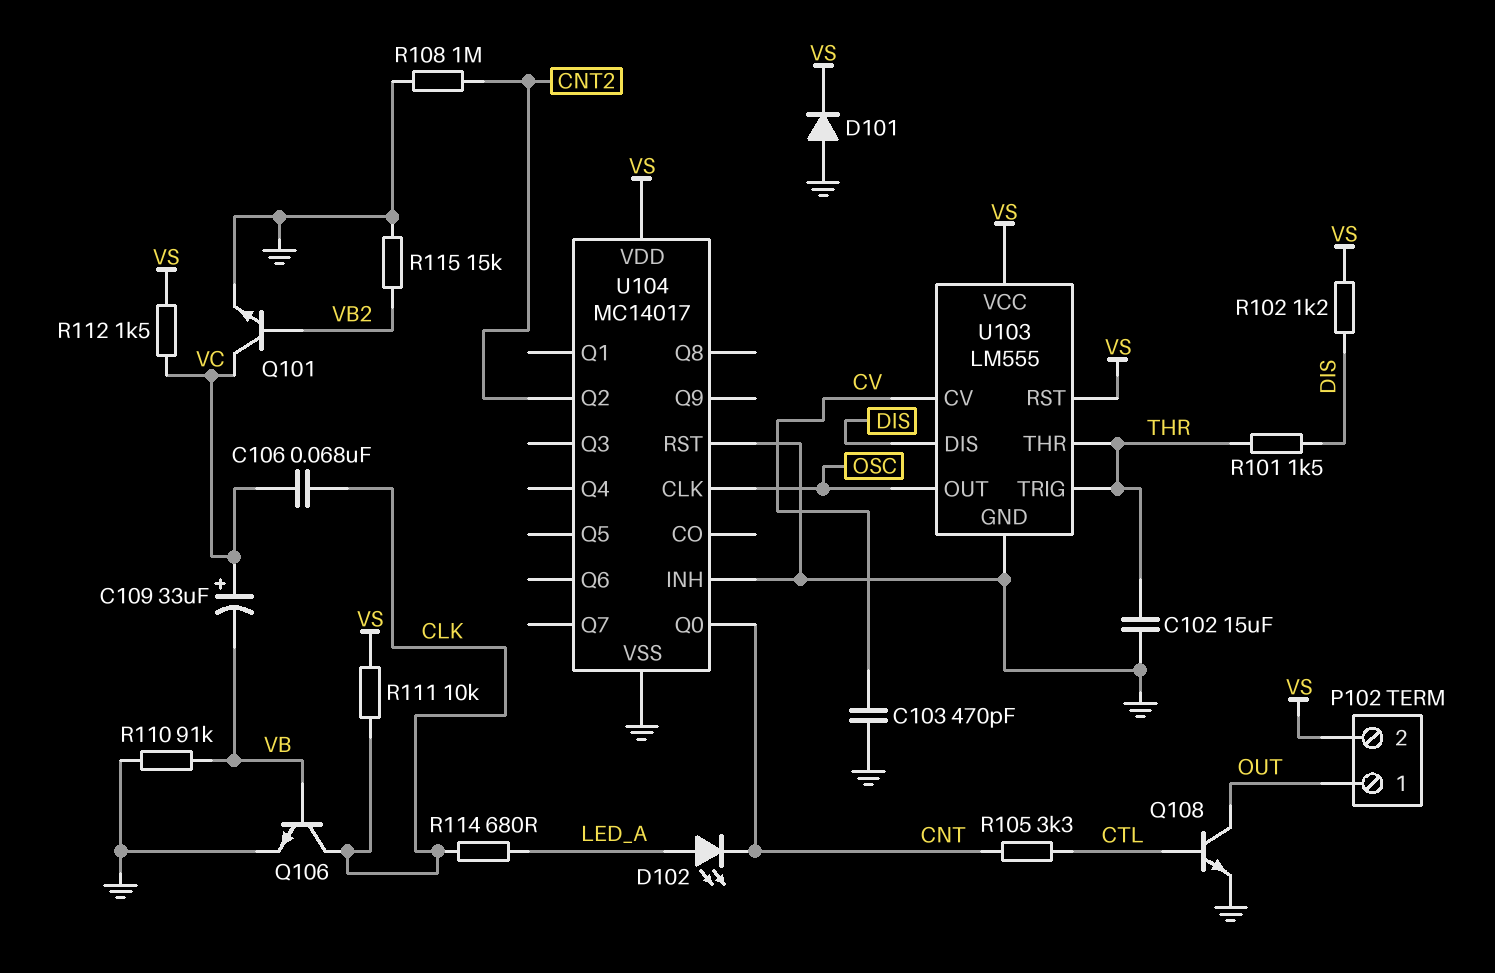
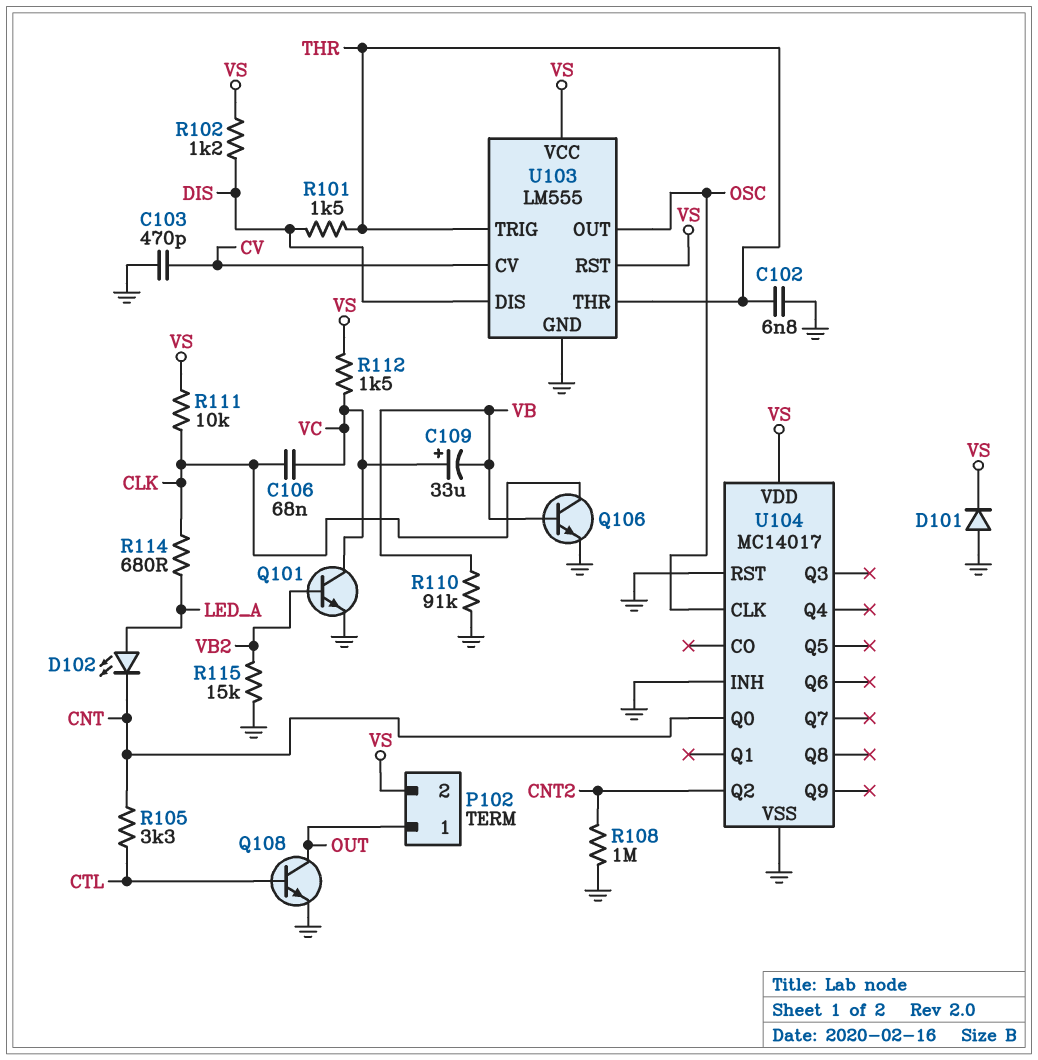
C102: 15uF (GND, THR) -> 6.8nF (GND, THR)

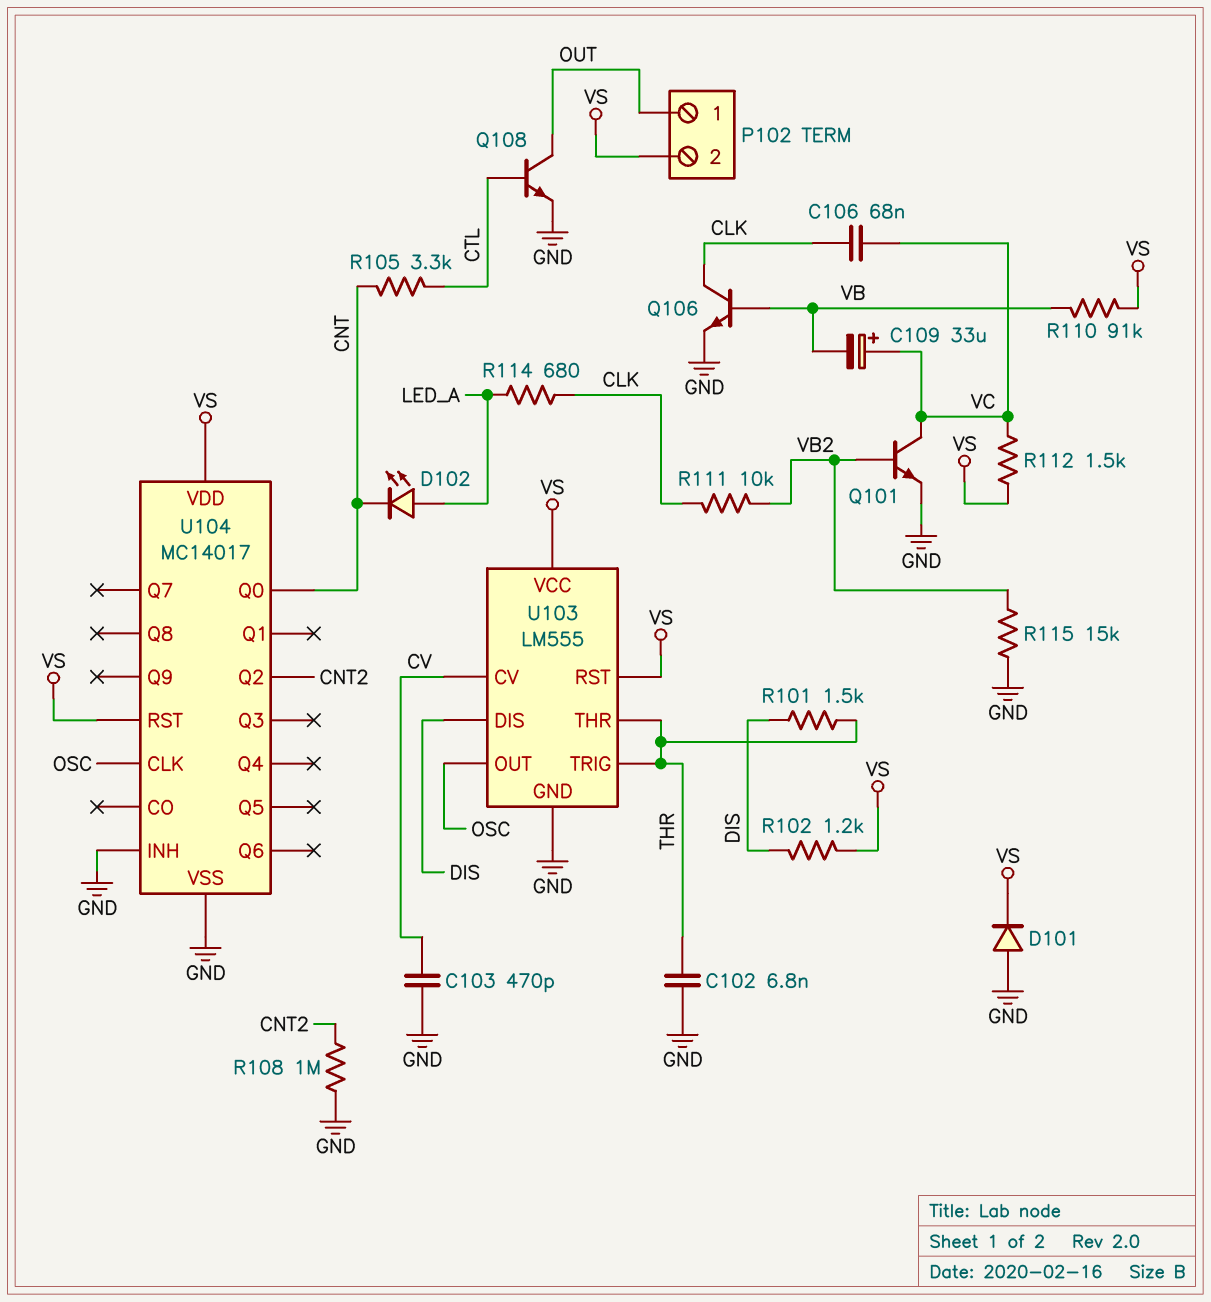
R110: 91k (GND, VB) -> 91k (VB, VS)
R111: 10k (CLK, VS) -> 10k (CLK, VB2)
U104 pin RST: GND -> VS

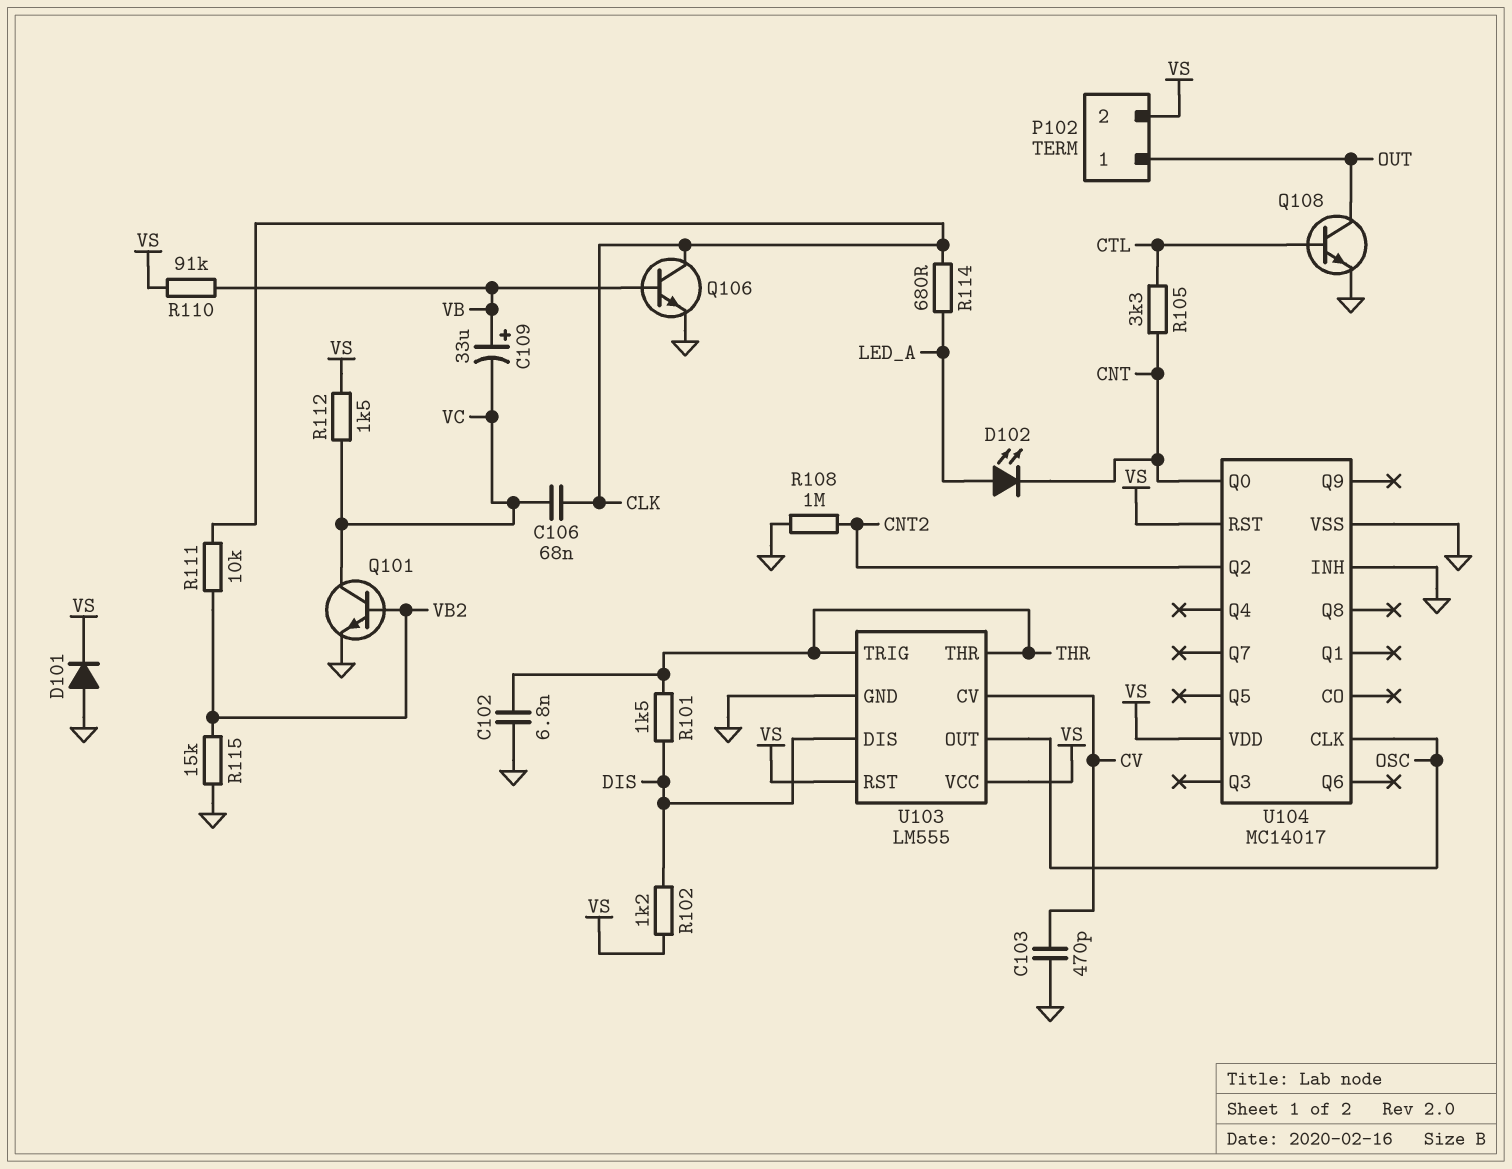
C109: 33uF (plus VC, minus VB) -> 33uF (plus VB, minus VC)

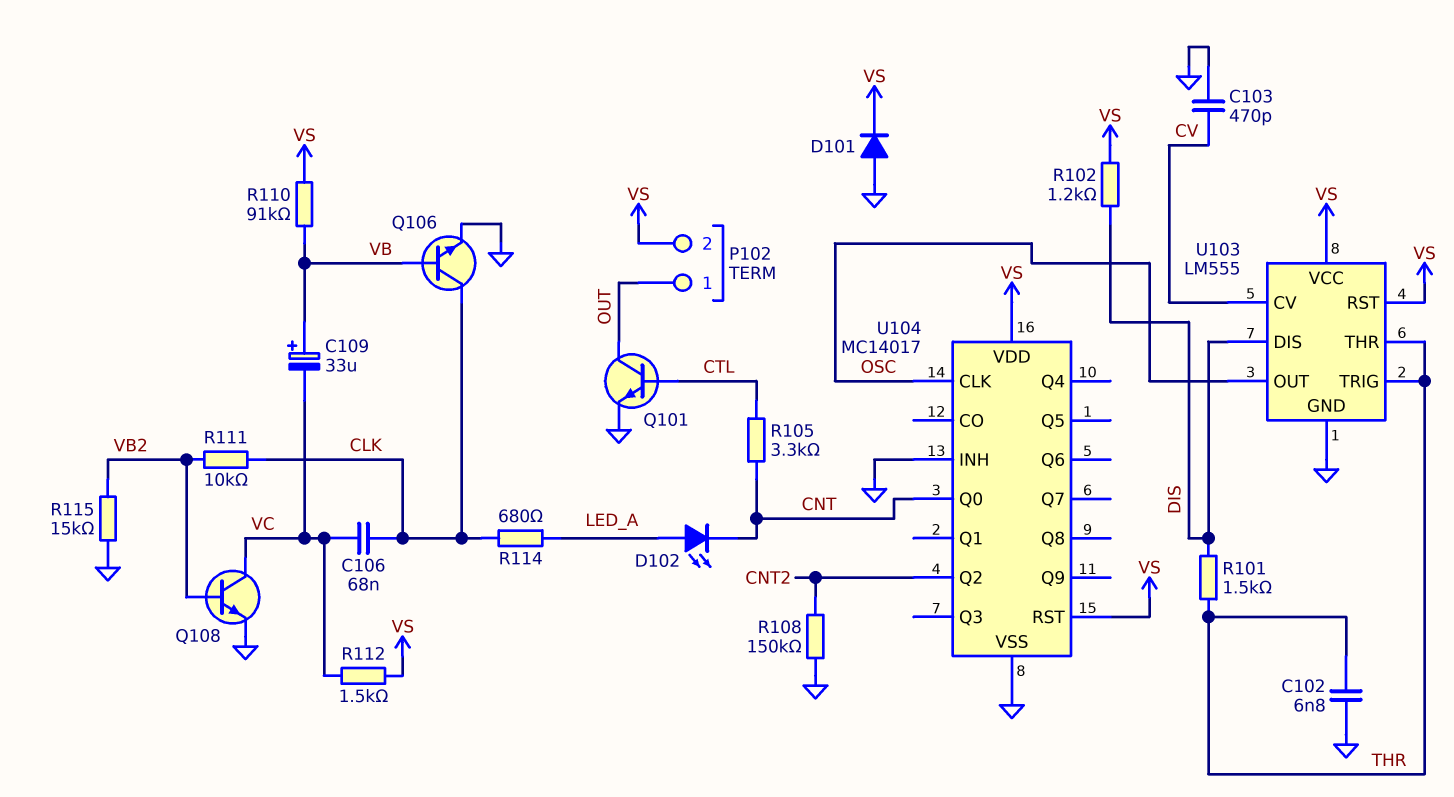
Q101: NPN (B VB2, C VC, E GND) -> NPN (B CTL, C OUT, E GND)
Q108: NPN (B CTL, C OUT, E GND) -> NPN (B VB2, C VC, E GND)
R108: 1M (CNT2, GND) -> 150k (CNT2, GND)

